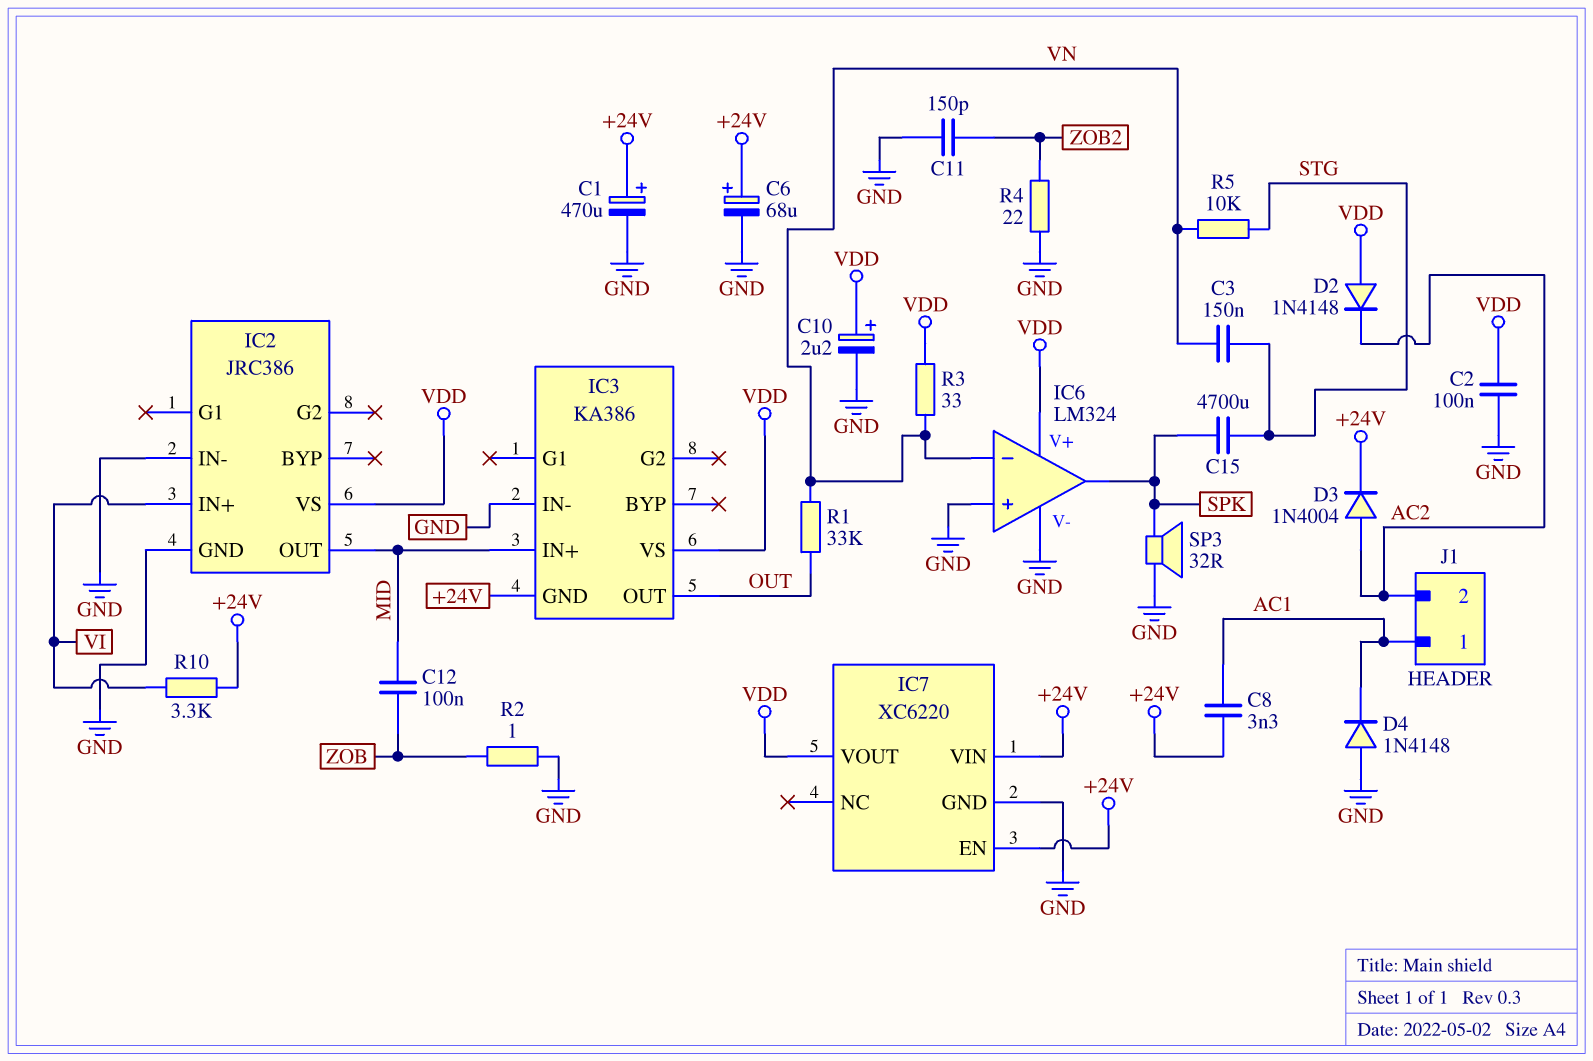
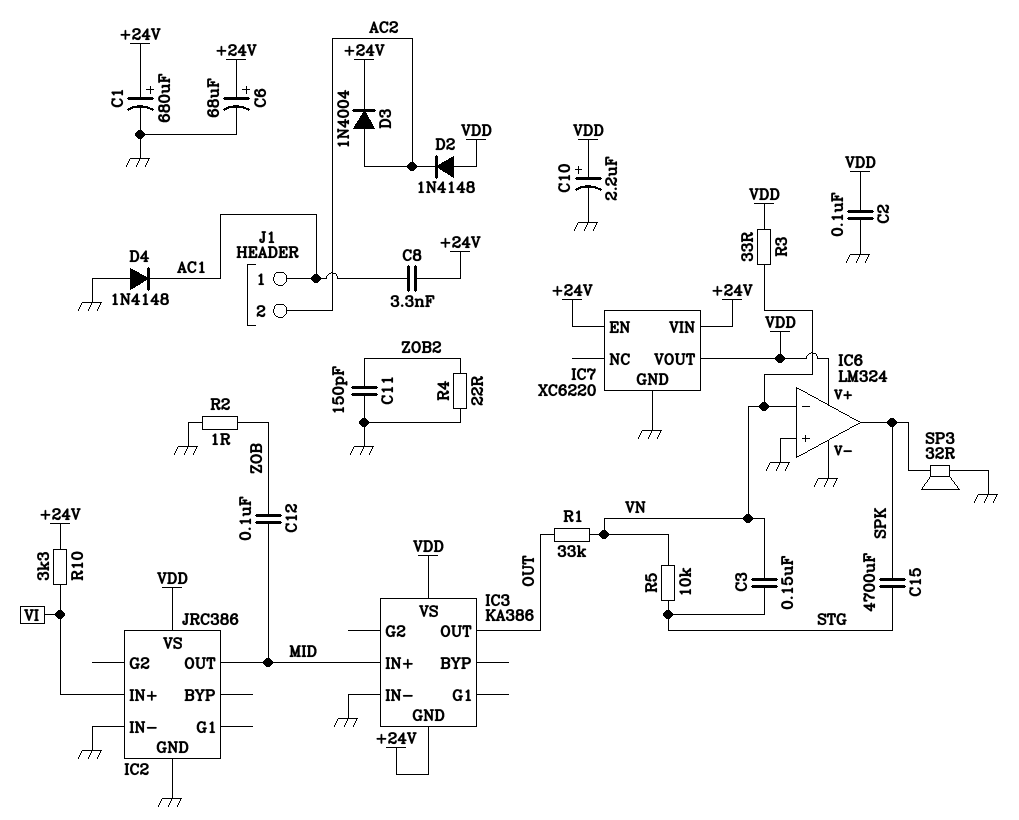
C1: 470uF (plus +24V, minus GND) -> 680uF (plus +24V, minus GND)

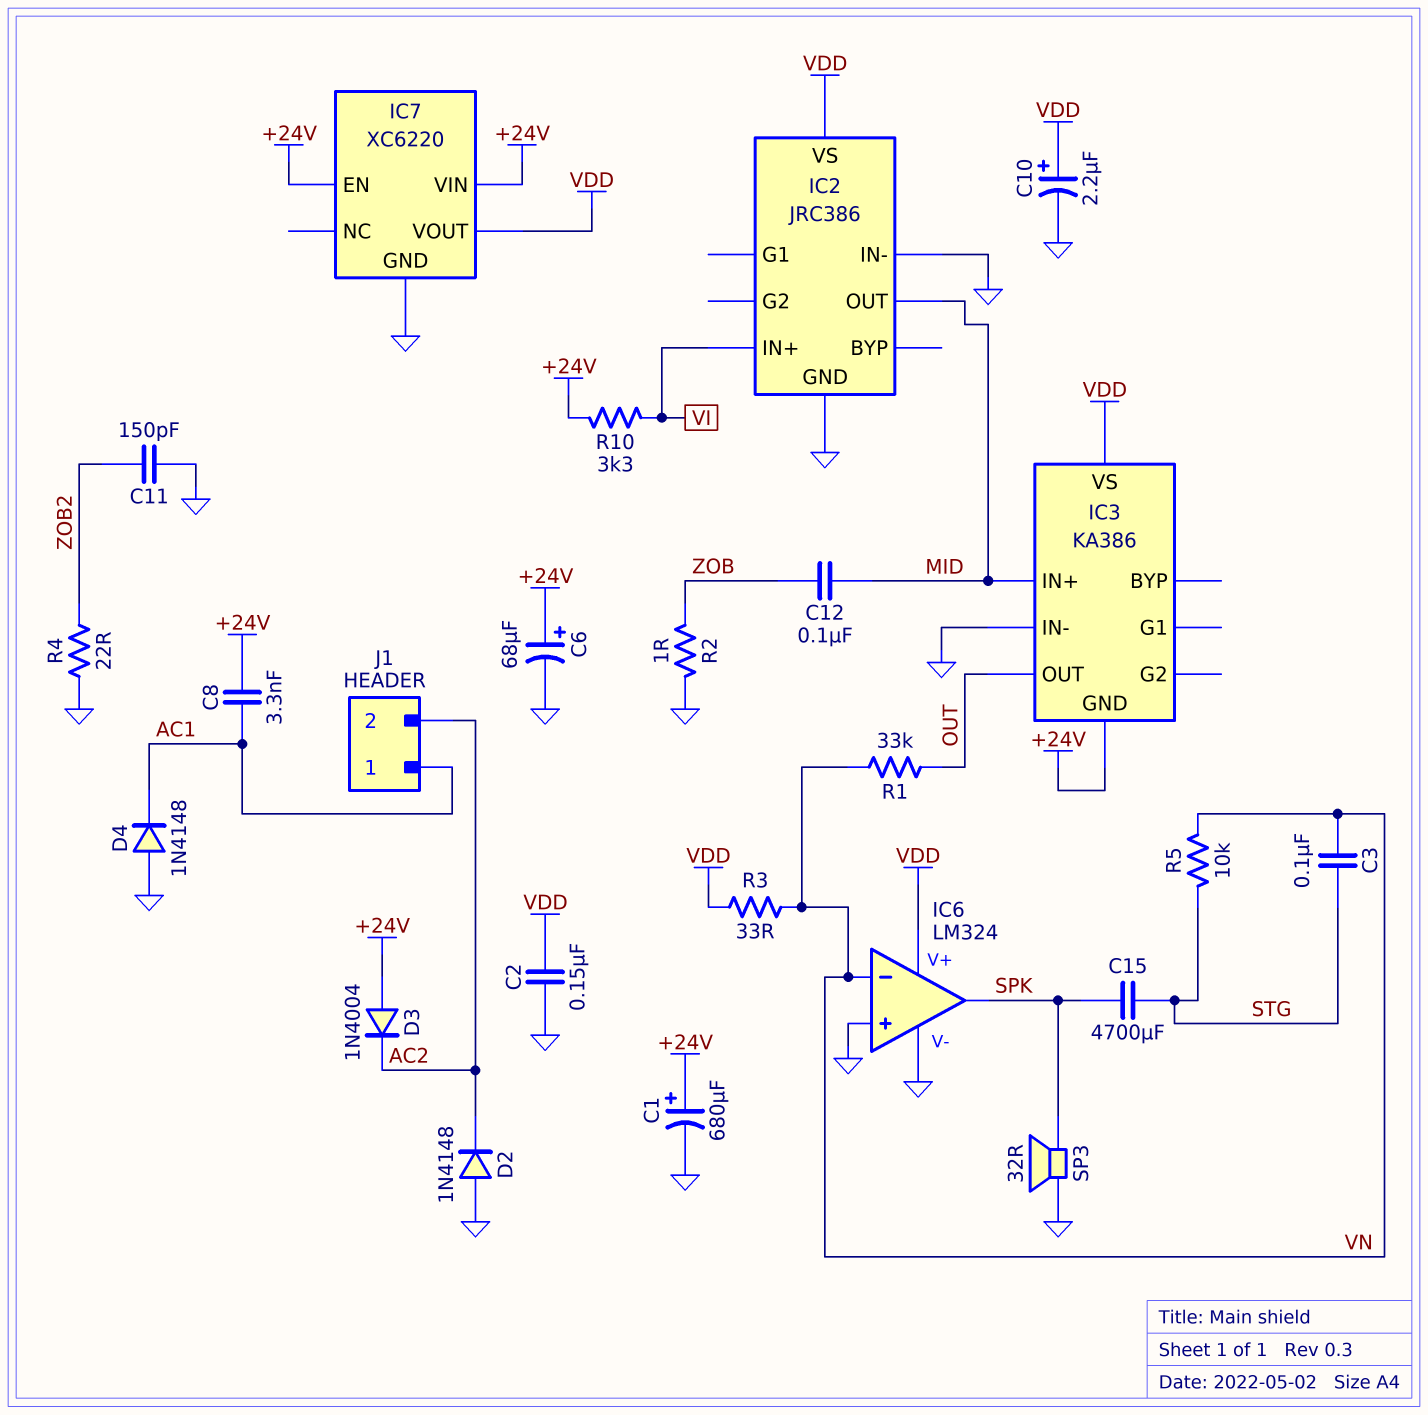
C2: 100nF (GND, VDD) -> 150nF (GND, VDD)
C3: 150nF (STG, VN) -> 100nF (STG, VN)
D2: diode 1N4148 (A VDD, K AC2) -> diode 1N4148 (A GND, K AC2)
D3: diode 1N4004 (A AC2, K +24V) -> diode 1N4004 (A +24V, K AC2)

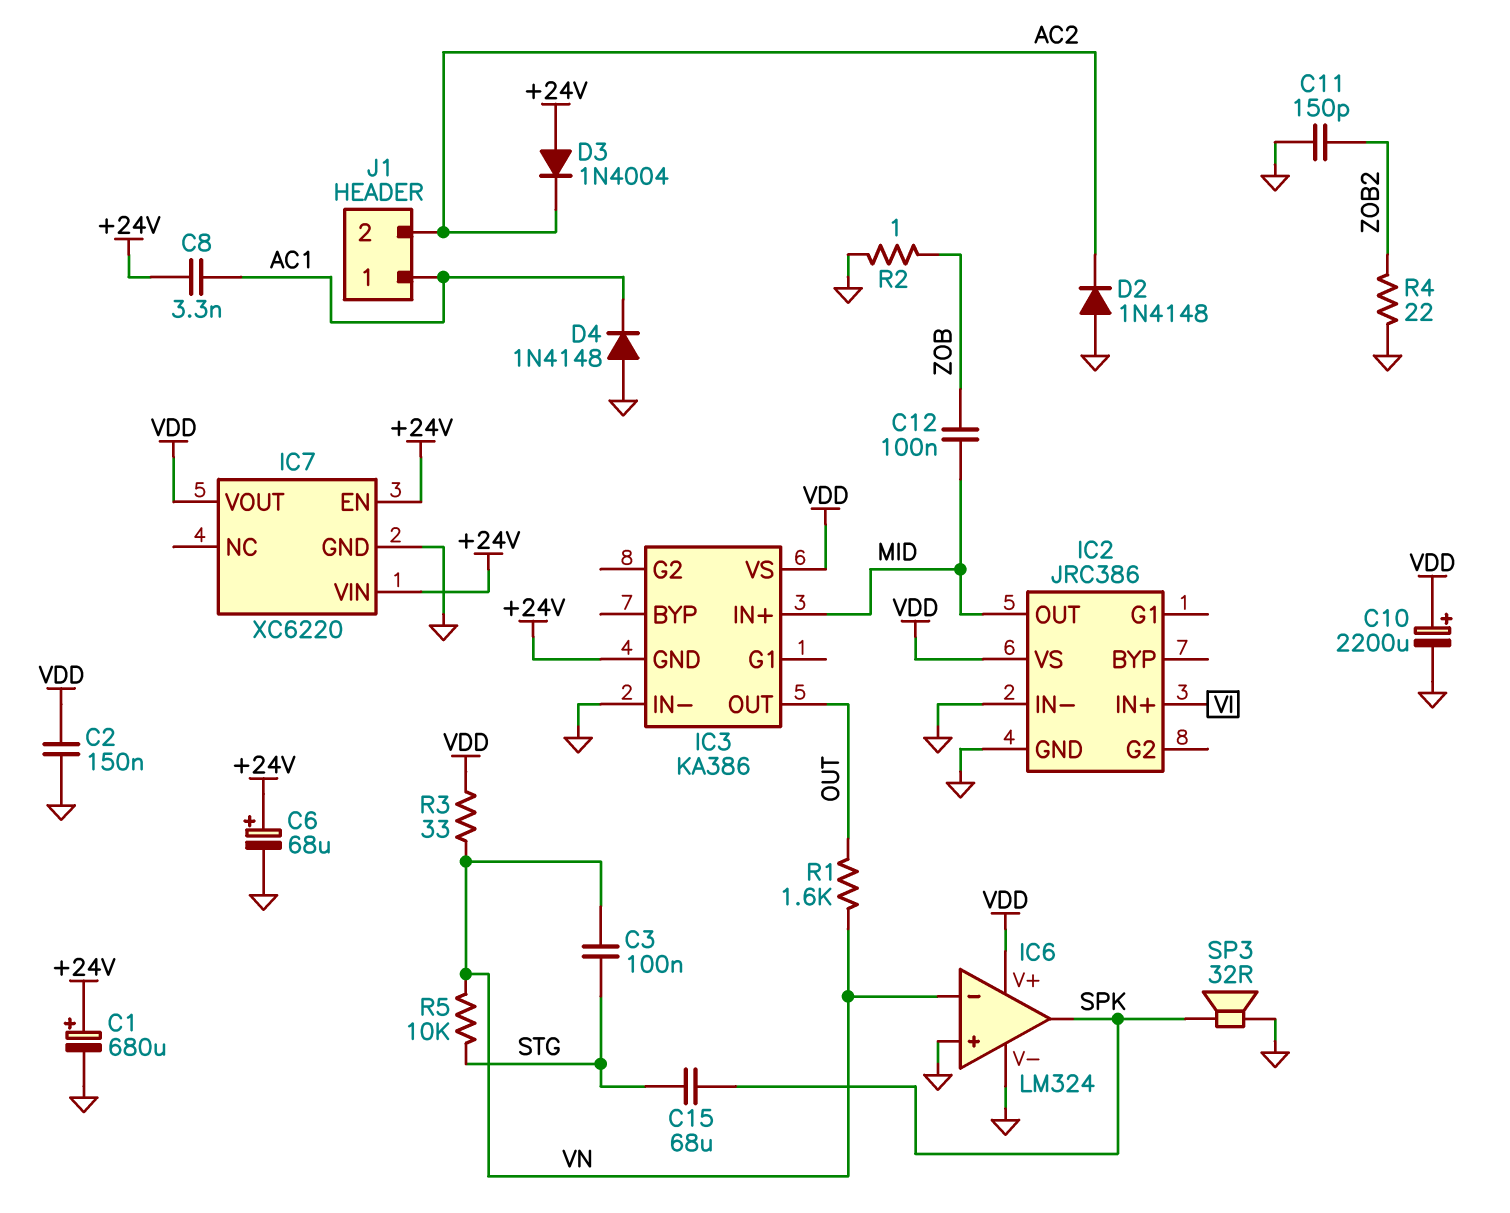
C10: 2.2uF (plus VDD, minus GND) -> 2200uF (plus VDD, minus GND)
C15: 4700uF (SPK, STG) -> 68uF (SPK, STG)
R1: 33k (OUT, VN) -> 1.6k (OUT, VN)
R10: 3.3k (+24V, VI) -> none

